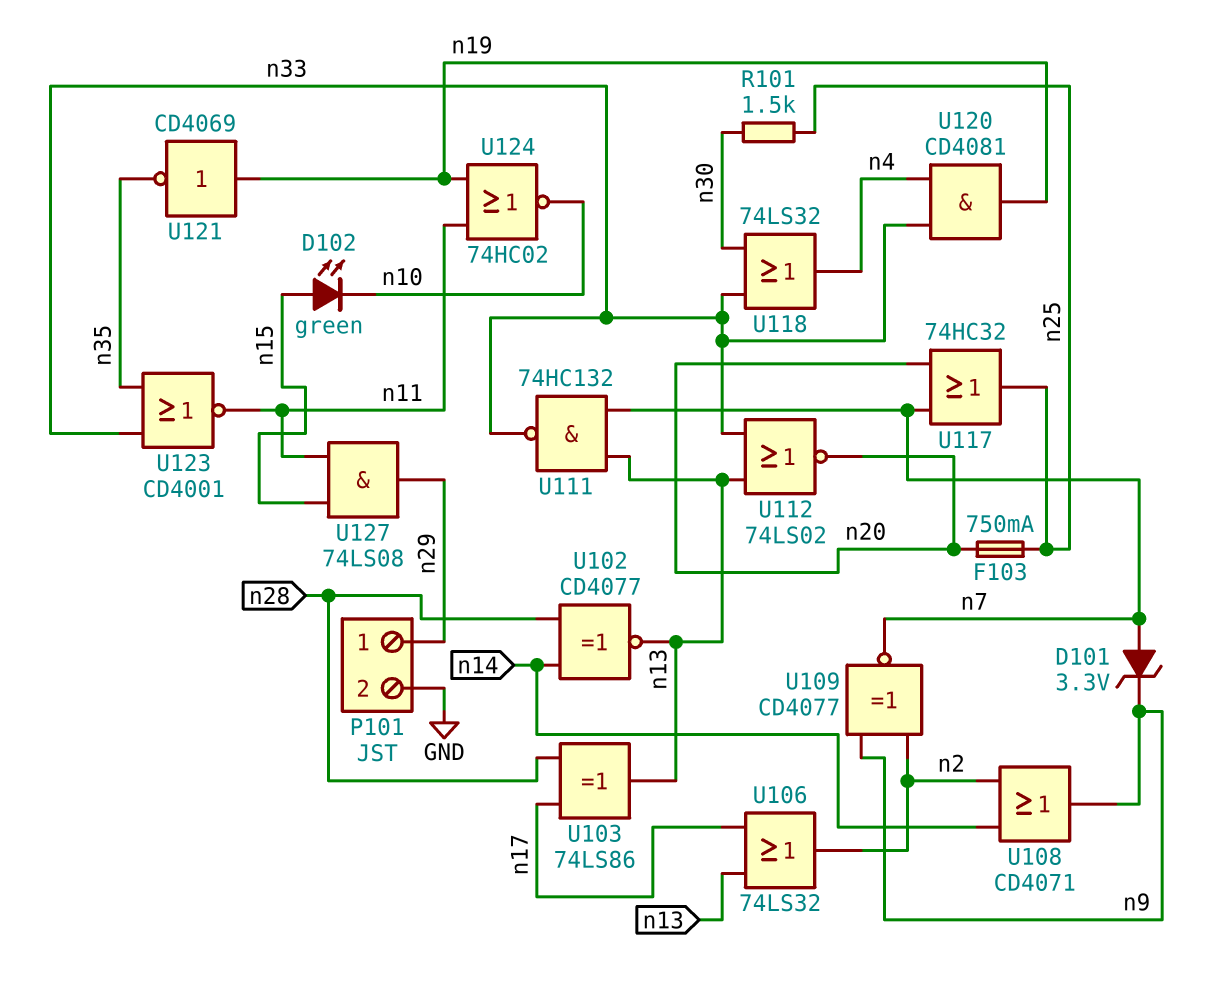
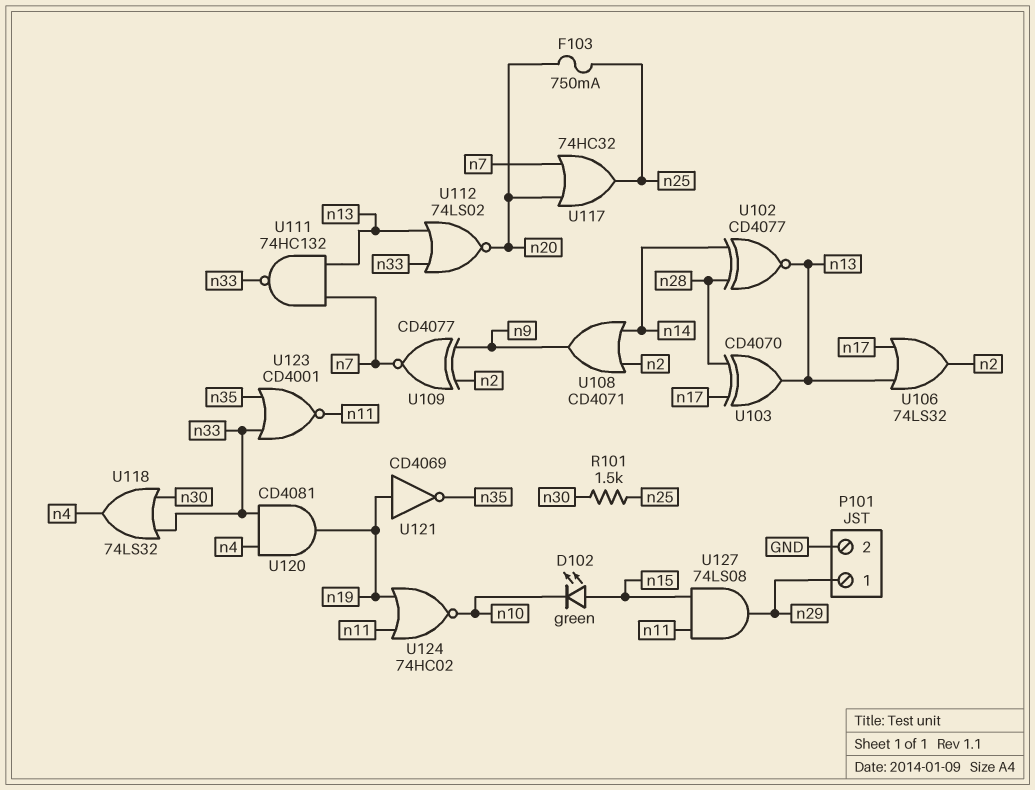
D101: zener 3.3V (A n7, K n9) -> none
U103: XOR 74LS86 (in n17, in n28, out n13) -> XOR CD4070 (in n17, in n28, out n13)

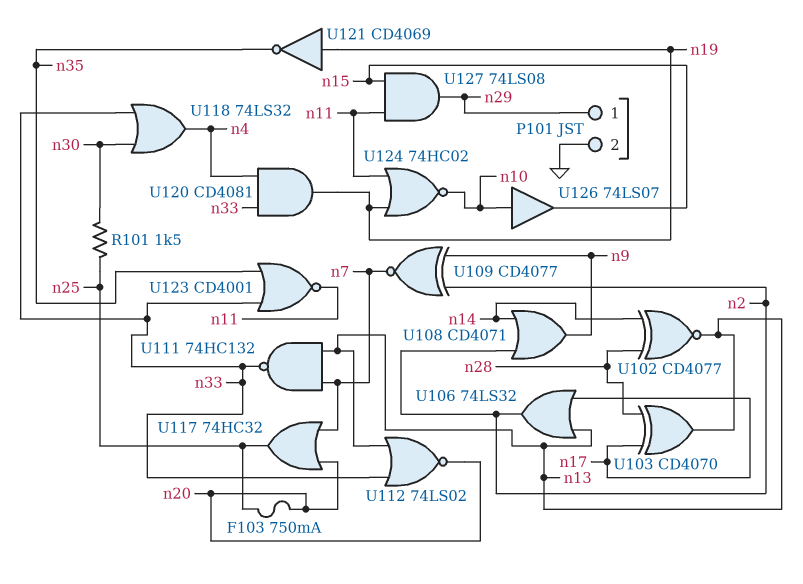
D102: LED green (A n15, K n10) -> none
U126: none -> buffer 74LS07 (in n10, out n15)

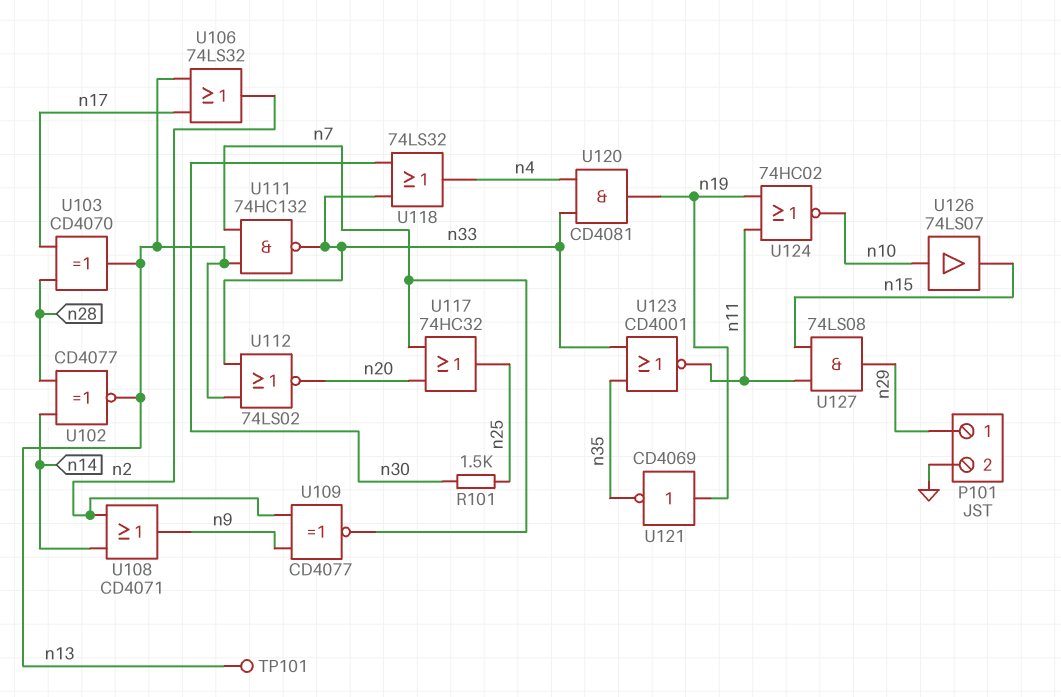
F103: 750mA (n20, n25) -> none
TP101: none -> test point (n13)

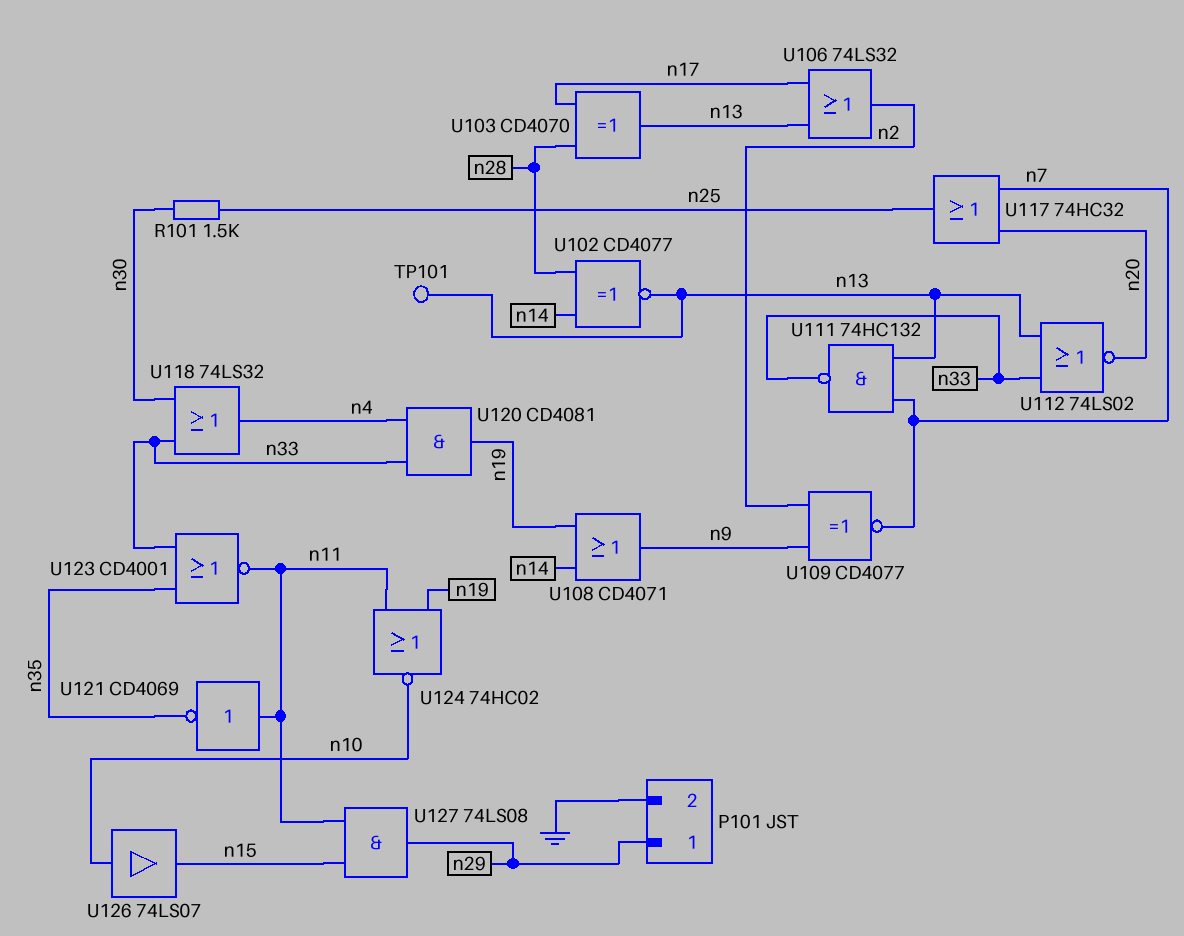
U108: OR CD4071 (in n2, in n14, out n9) -> OR CD4071 (in n14, in n19, out n9)
U121: NOT CD4069 (in n19, out n35) -> NOT CD4069 (in n11, out n35)

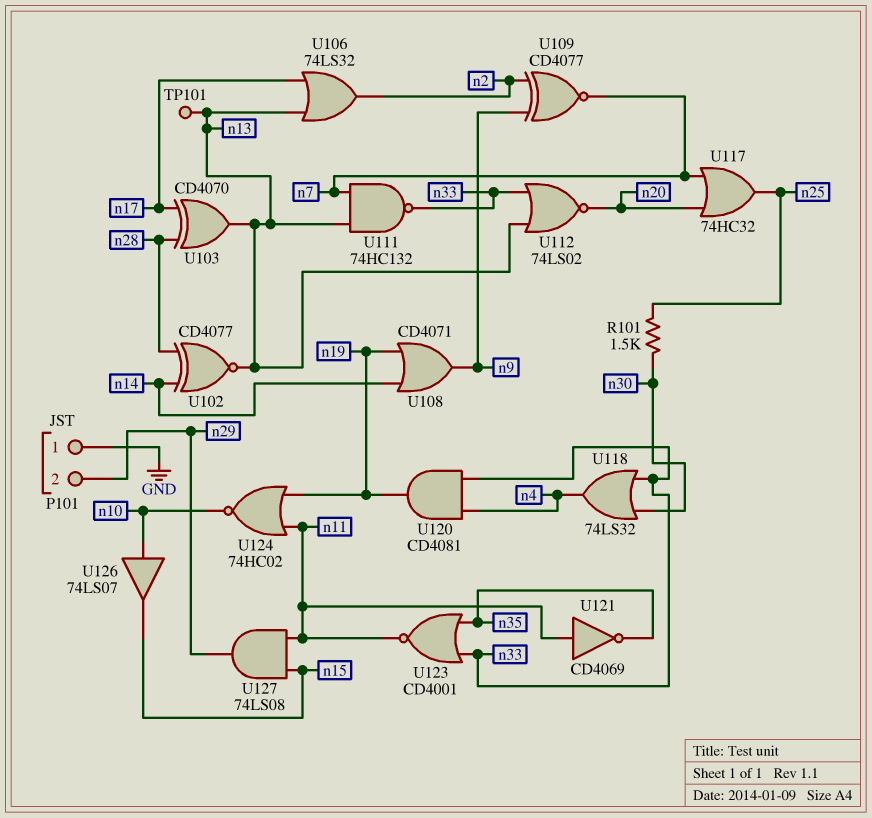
P101 pin 1: n29 -> GND
P101 pin 2: GND -> n29

